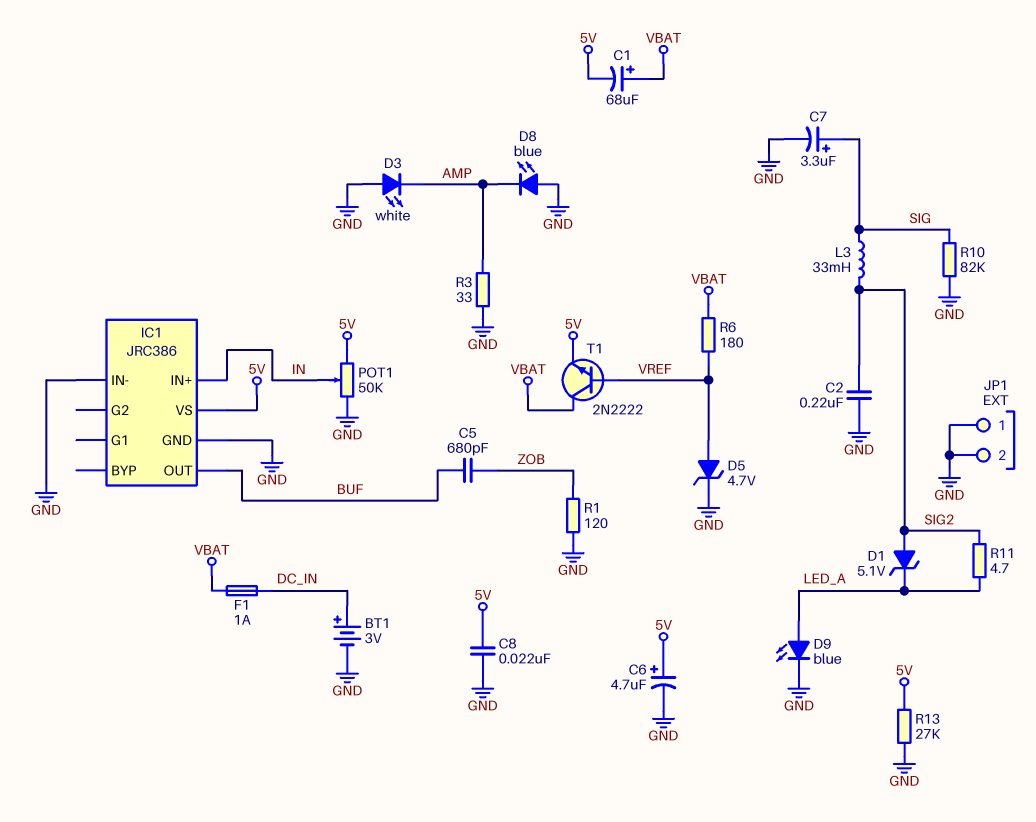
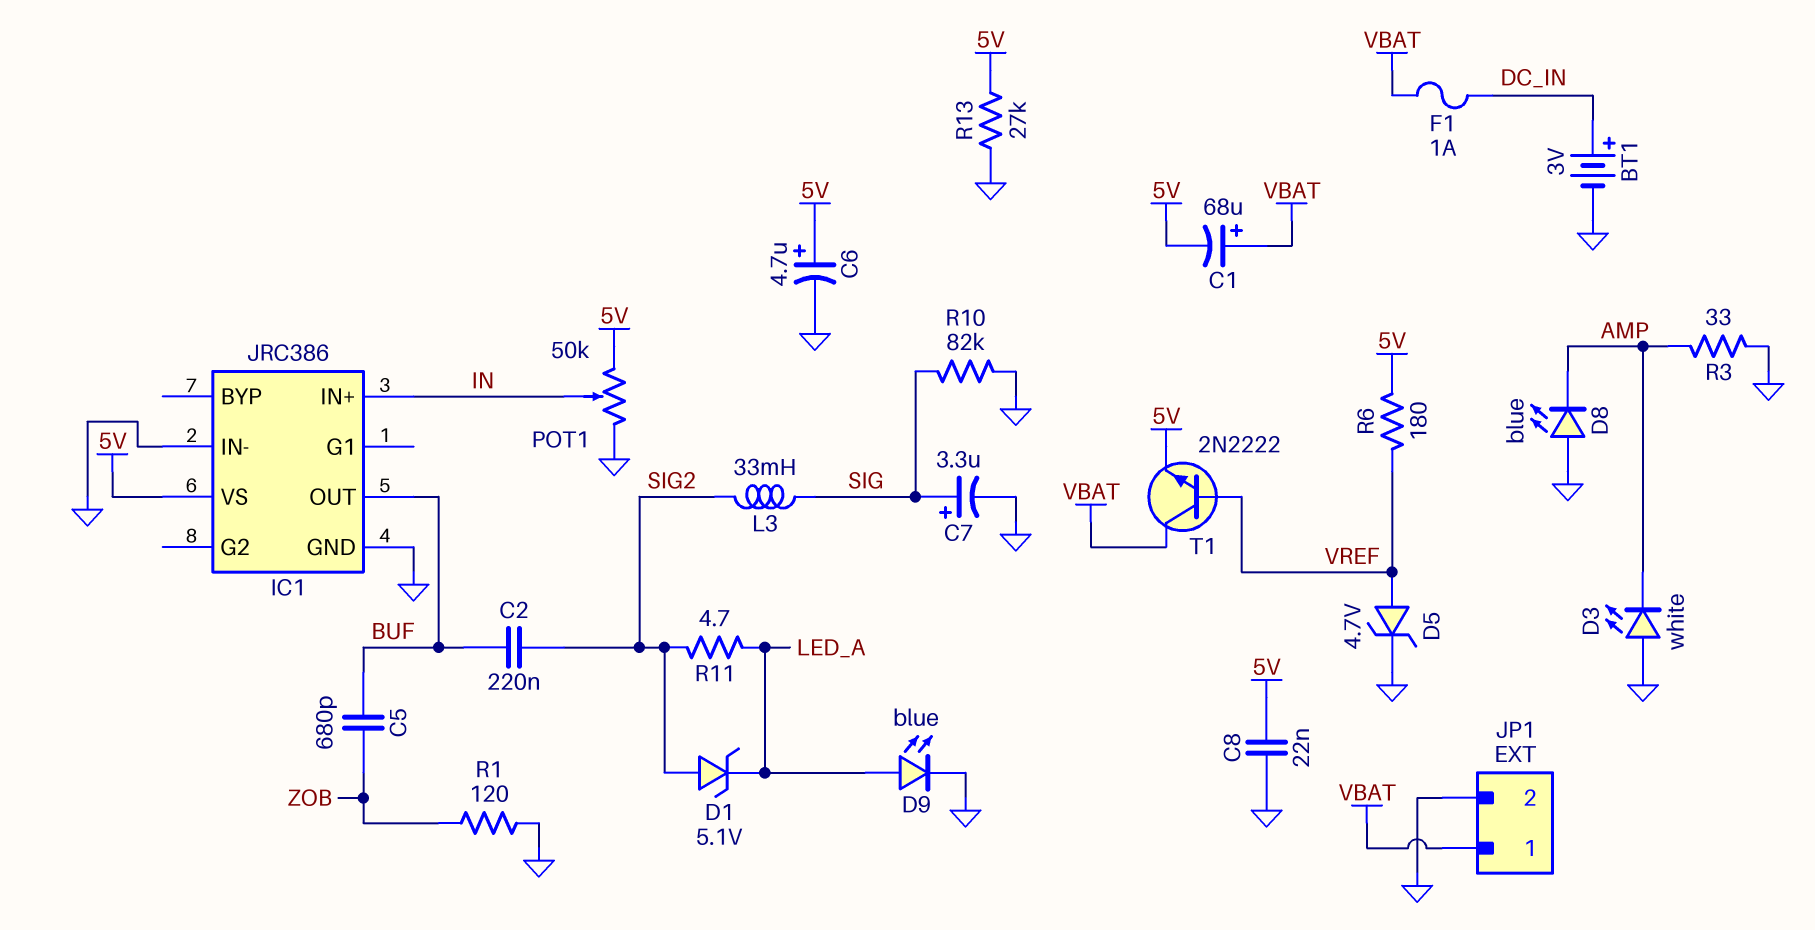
C2: 220nF (GND, SIG2) -> 220nF (BUF, SIG2)
JP1 pin 1: GND -> VBAT
R6: 180 (VBAT, VREF) -> 180 (5V, VREF)

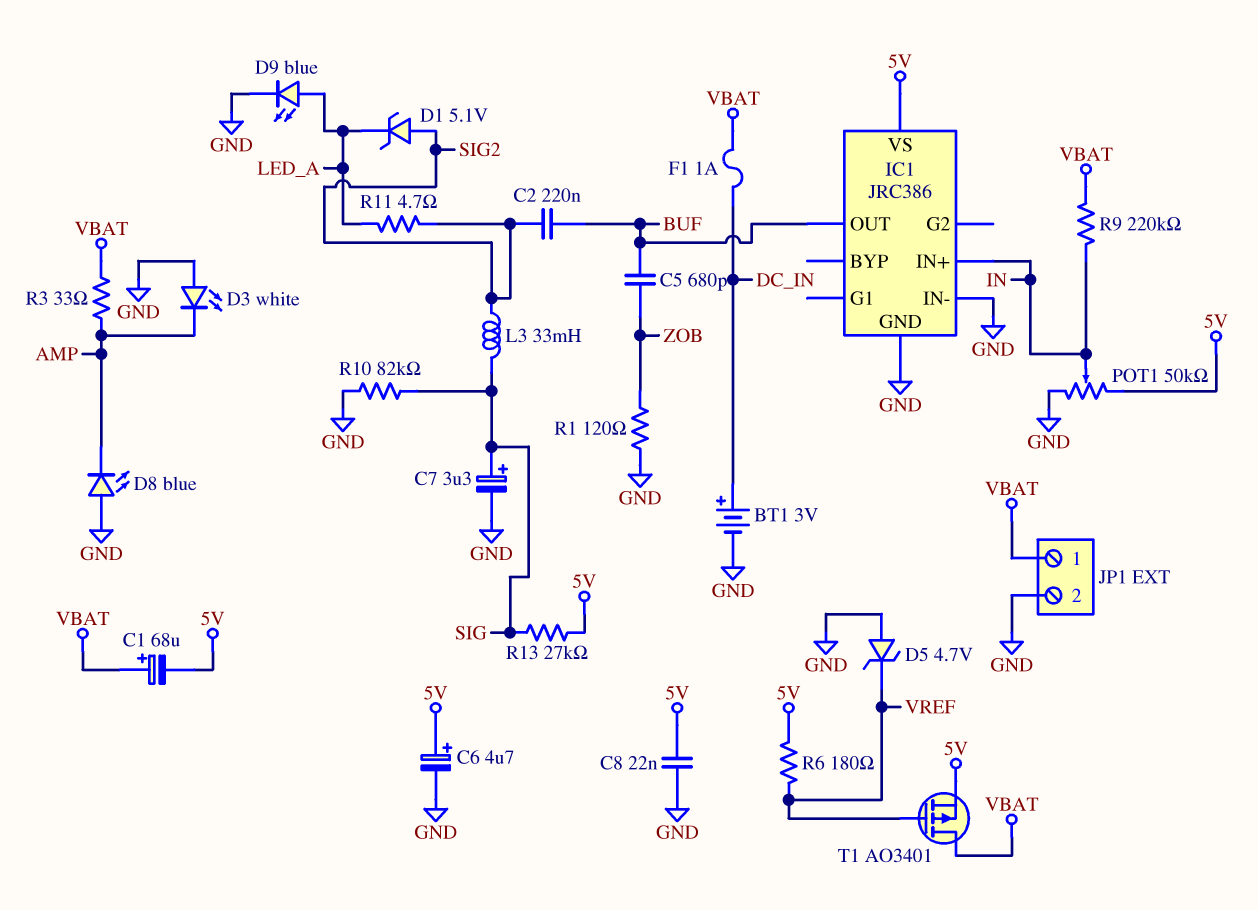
D5: zener 4.7V (A VREF, K GND) -> zener 4.7V (A GND, K VREF)
R3: 33 (AMP, GND) -> 33 (AMP, VBAT)
R9: none -> 220k (IN, VBAT)
R13: 27k (5V, GND) -> 27k (5V, SIG)
T1: NPN 2N2222 (B VREF, C VBAT, E 5V) -> PMOS AO3401 (G VREF, D VBAT, S 5V)

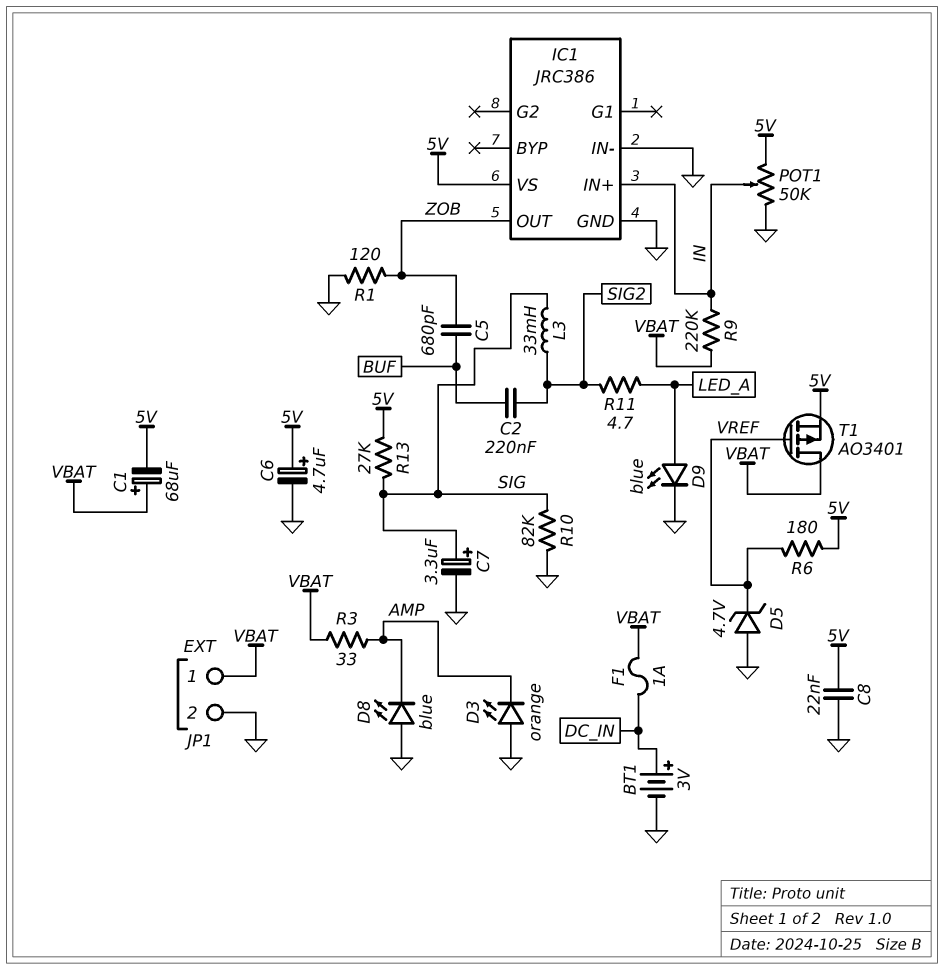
D1: zener 5.1V (A SIG2, K LED_A) -> none
D3: LED white (A GND, K AMP) -> LED orange (A GND, K AMP)
IC1 pin OUT: BUF -> ZOB

